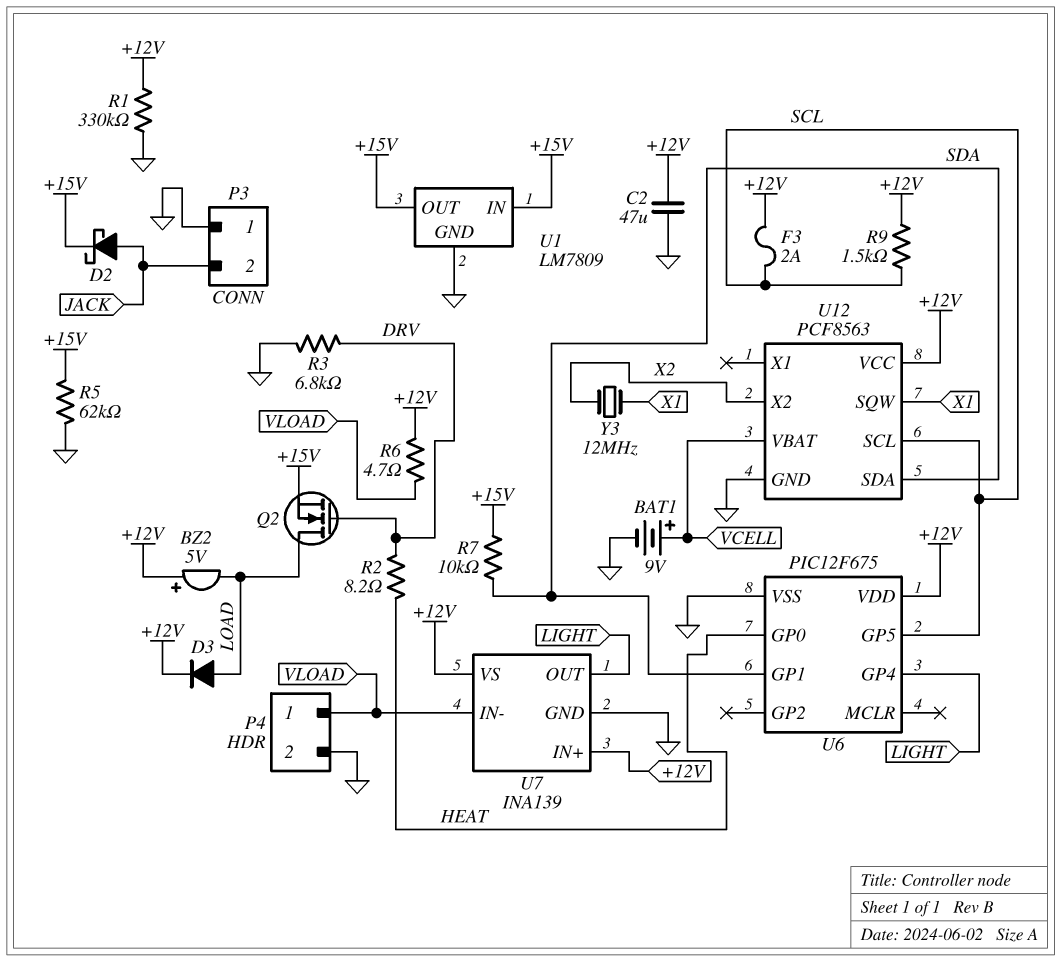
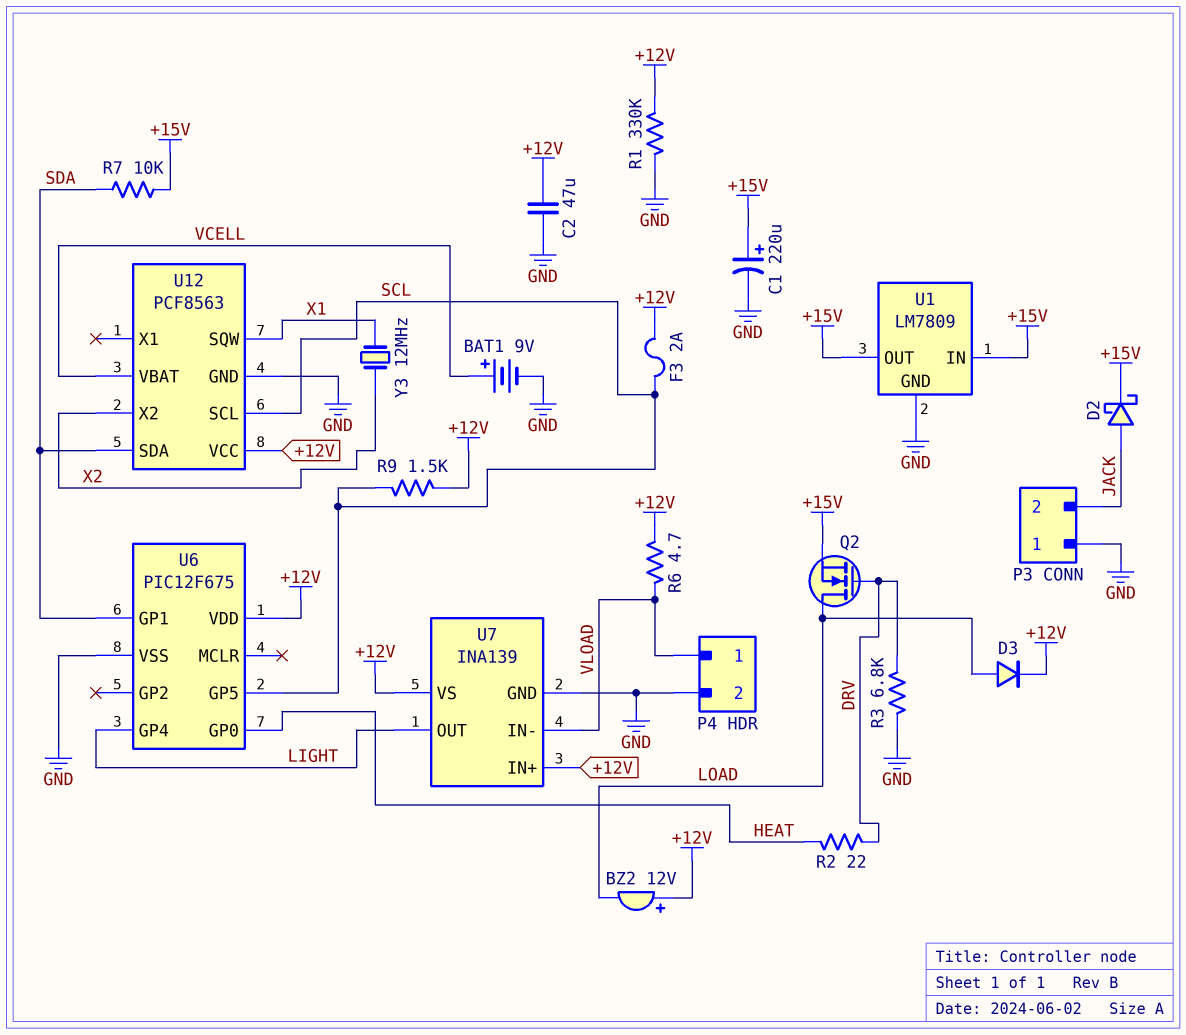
BZ2: buzzer 5V (plus +12V, minus LOAD) -> buzzer 12V (plus +12V, minus LOAD)
C1: none -> 220uF (plus +15V, minus GND)
R2: 8.2 (DRV, HEAT) -> 22 (DRV, HEAT)
R5: 62k (+15V, GND) -> none

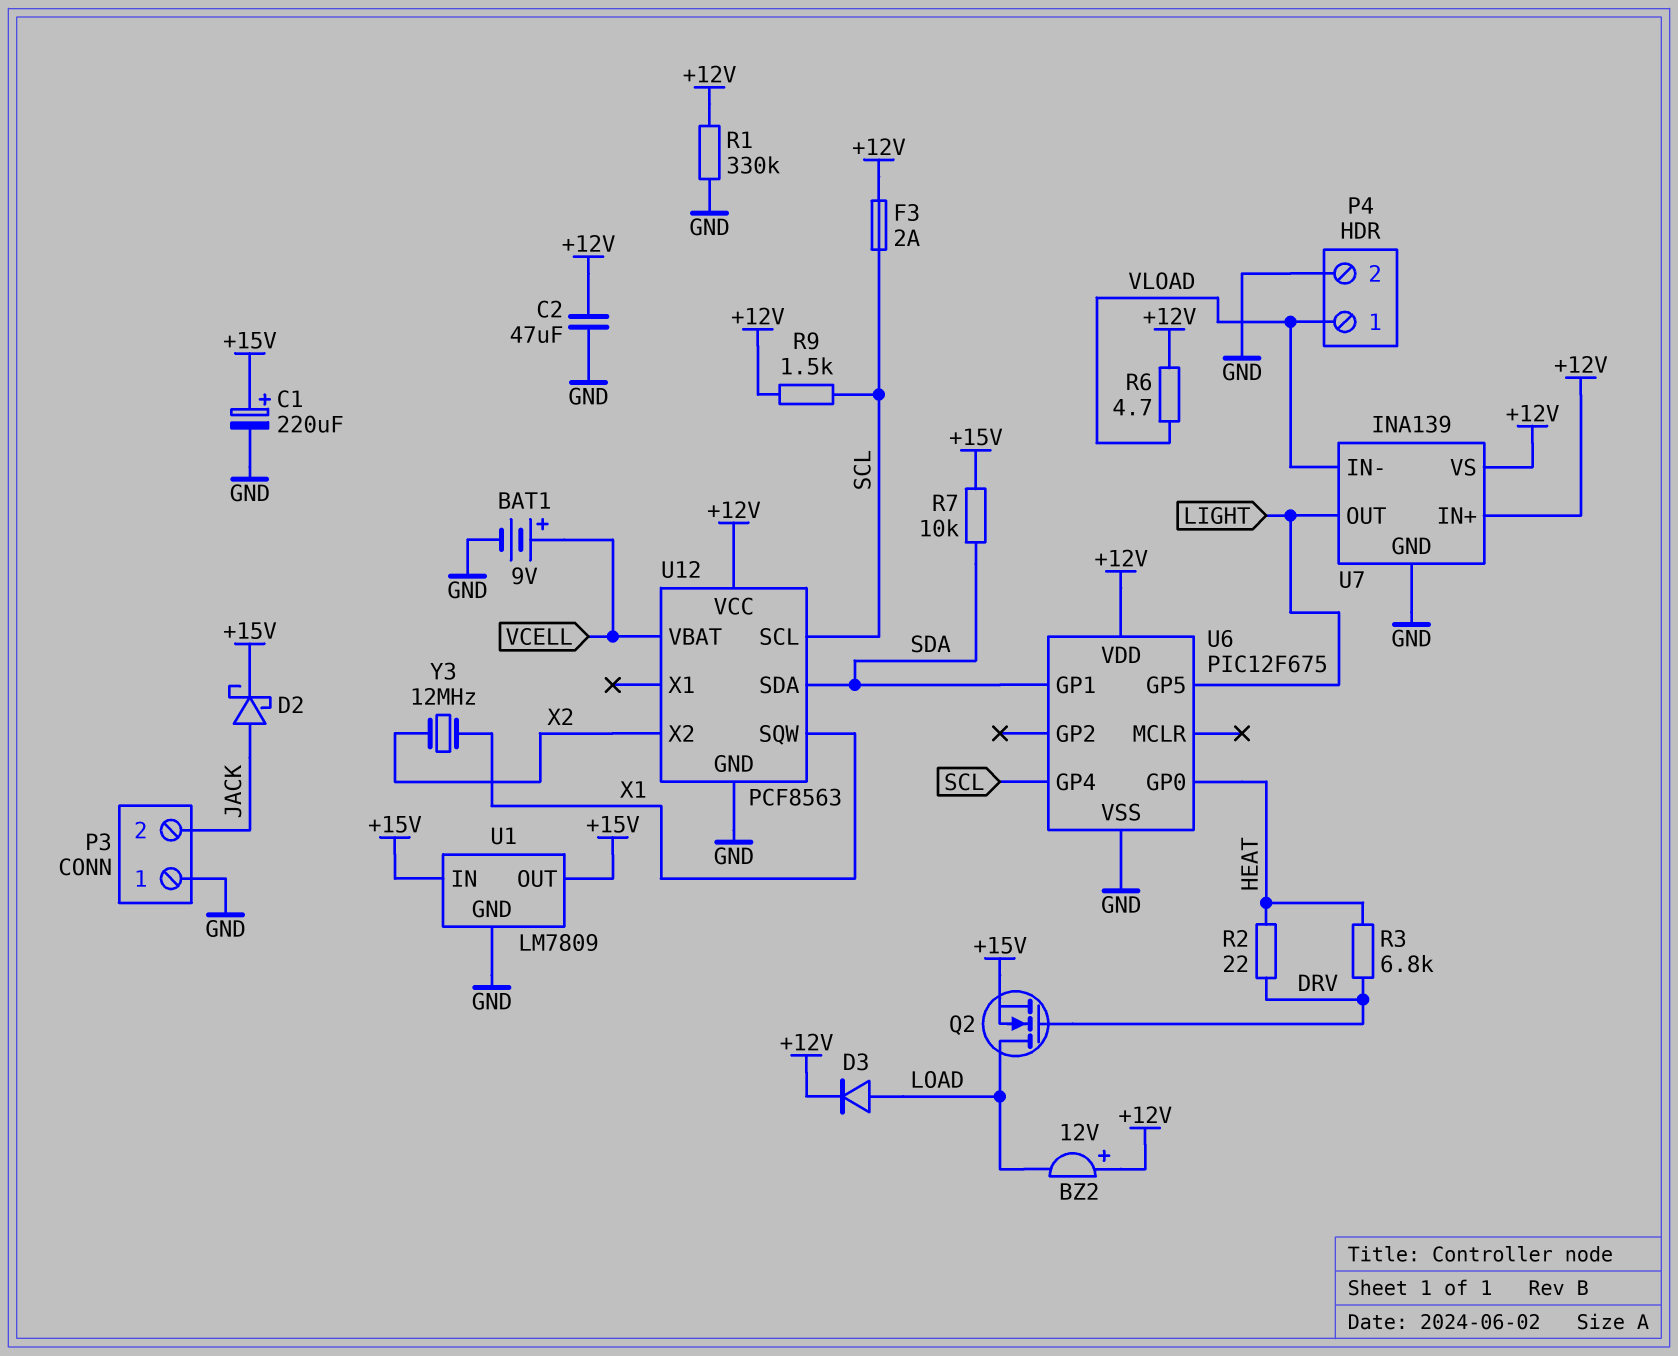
R3: 6.8k (DRV, GND) -> 6.8k (DRV, HEAT)
U6 pin GP4: LIGHT -> SCL
U6 pin GP5: SCL -> LIGHT

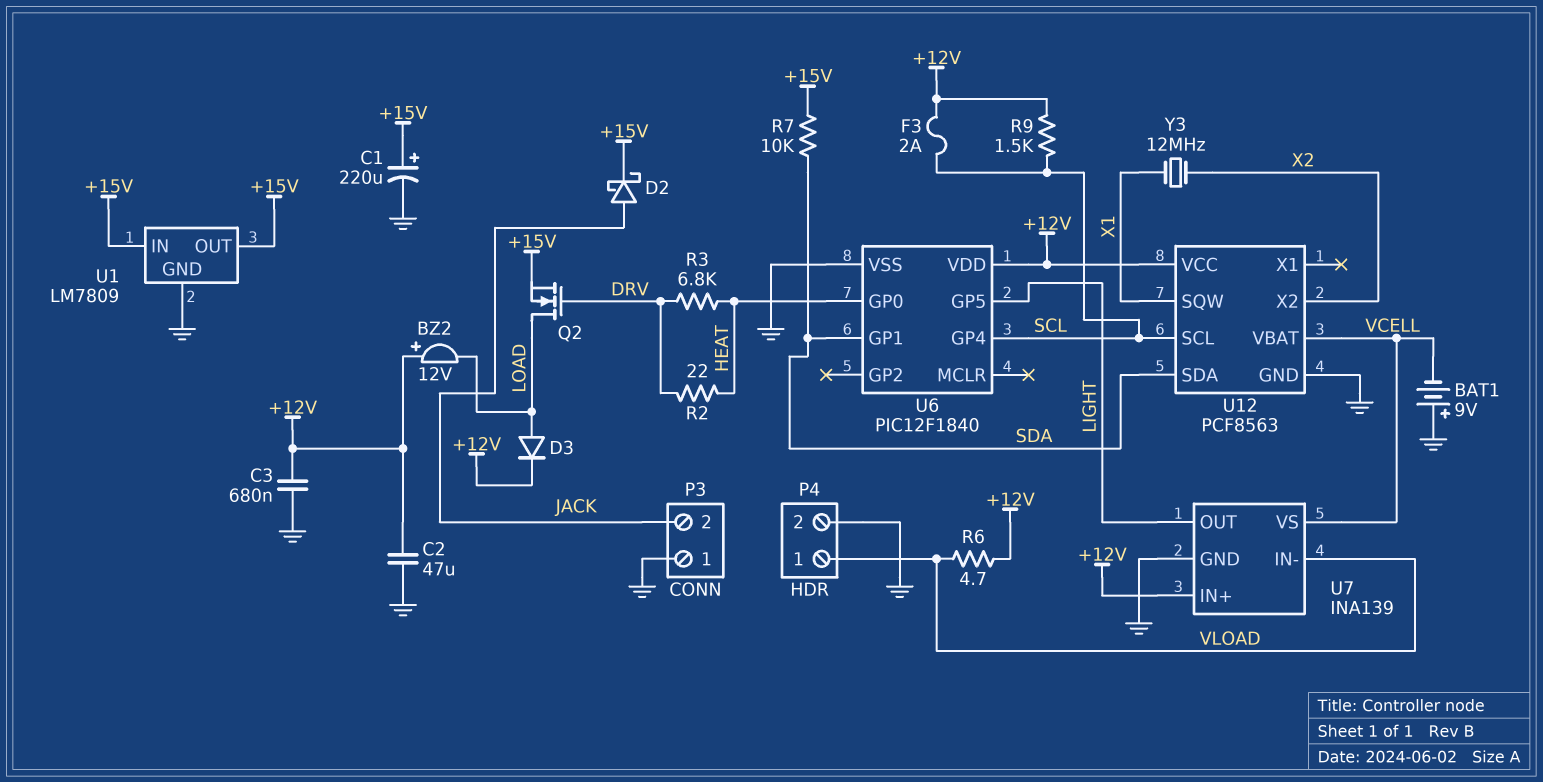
BAT1: 9V (plus VCELL, minus GND) -> 9V (plus GND, minus VCELL)
C3: none -> 680nF (+12V, GND)
R1: 330k (+12V, GND) -> none
U6: PIC12F675 -> PIC12F1840
U7 pin VS: +12V -> VCELL

